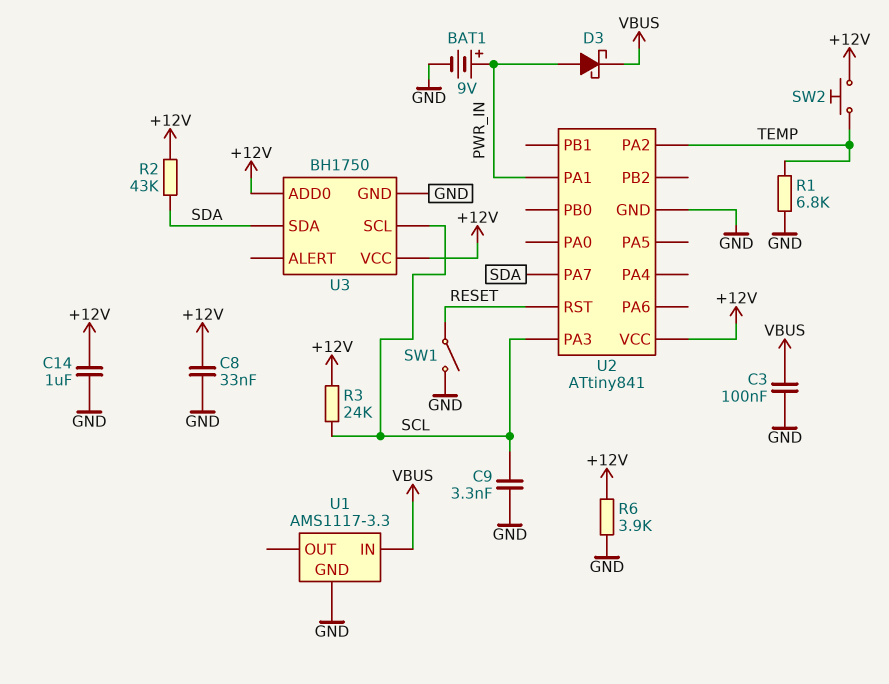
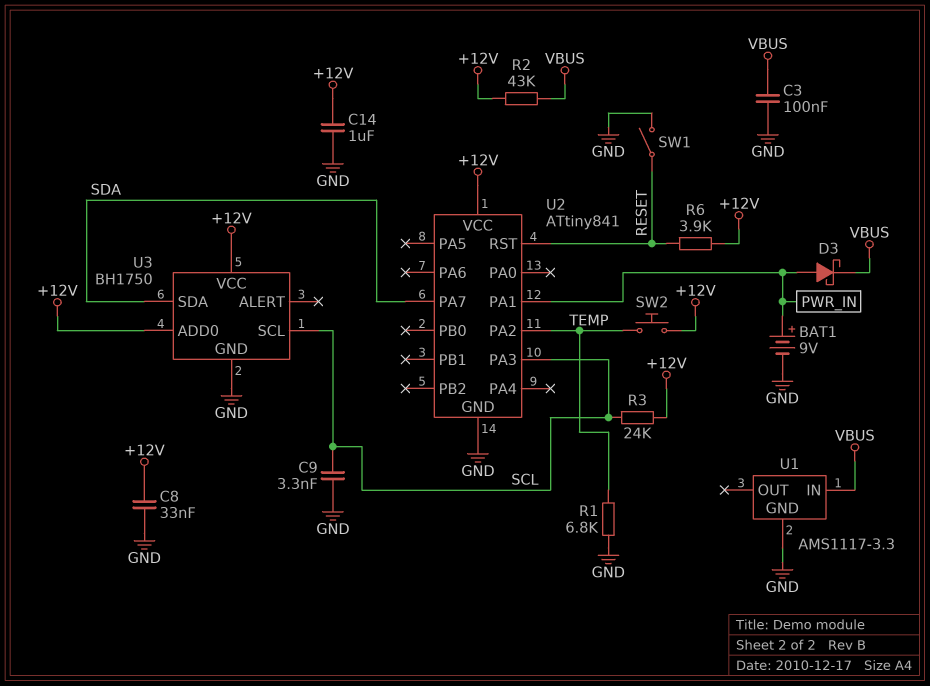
R2: 43k (+12V, SDA) -> 43k (+12V, VBUS)
R6: 3.9k (+12V, GND) -> 3.9k (+12V, RESET)

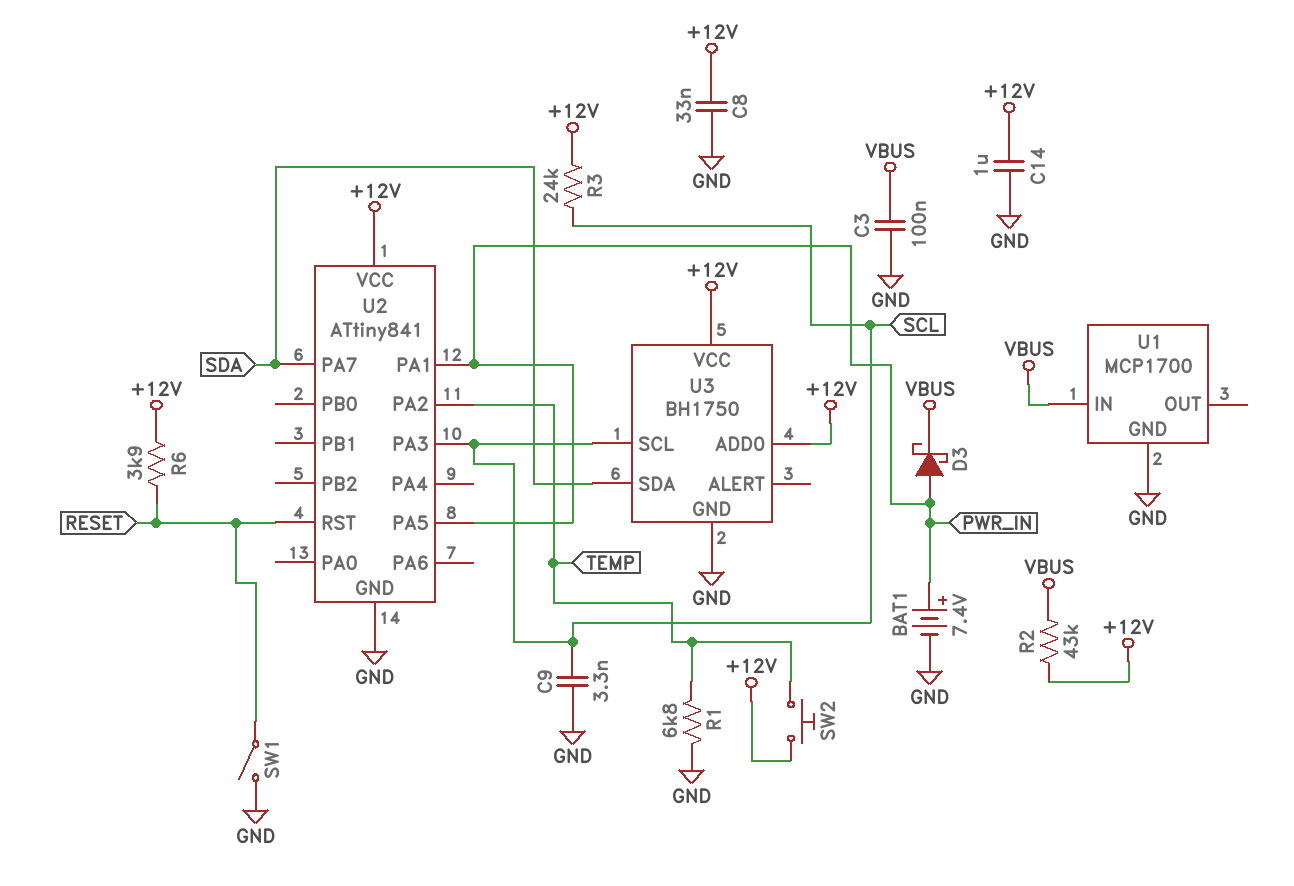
BAT1: 9V (plus PWR_IN, minus GND) -> 7.4V (plus PWR_IN, minus GND)
U1: AMS1117-3.3 -> MCP1700
U2 pin PA5: none -> PWR_IN

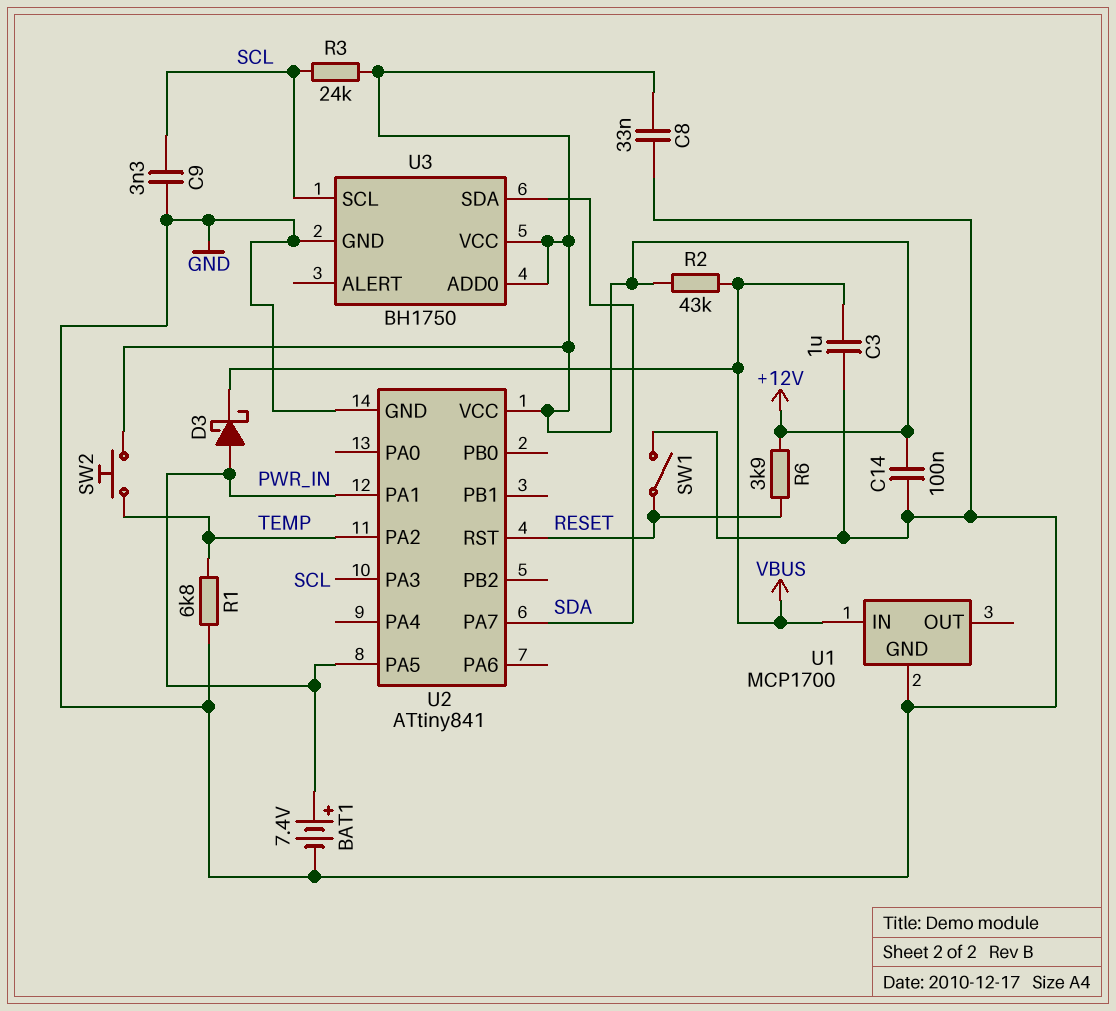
C3: 100nF (GND, VBUS) -> 1uF (GND, VBUS)
C14: 1uF (+12V, GND) -> 100nF (+12V, GND)

